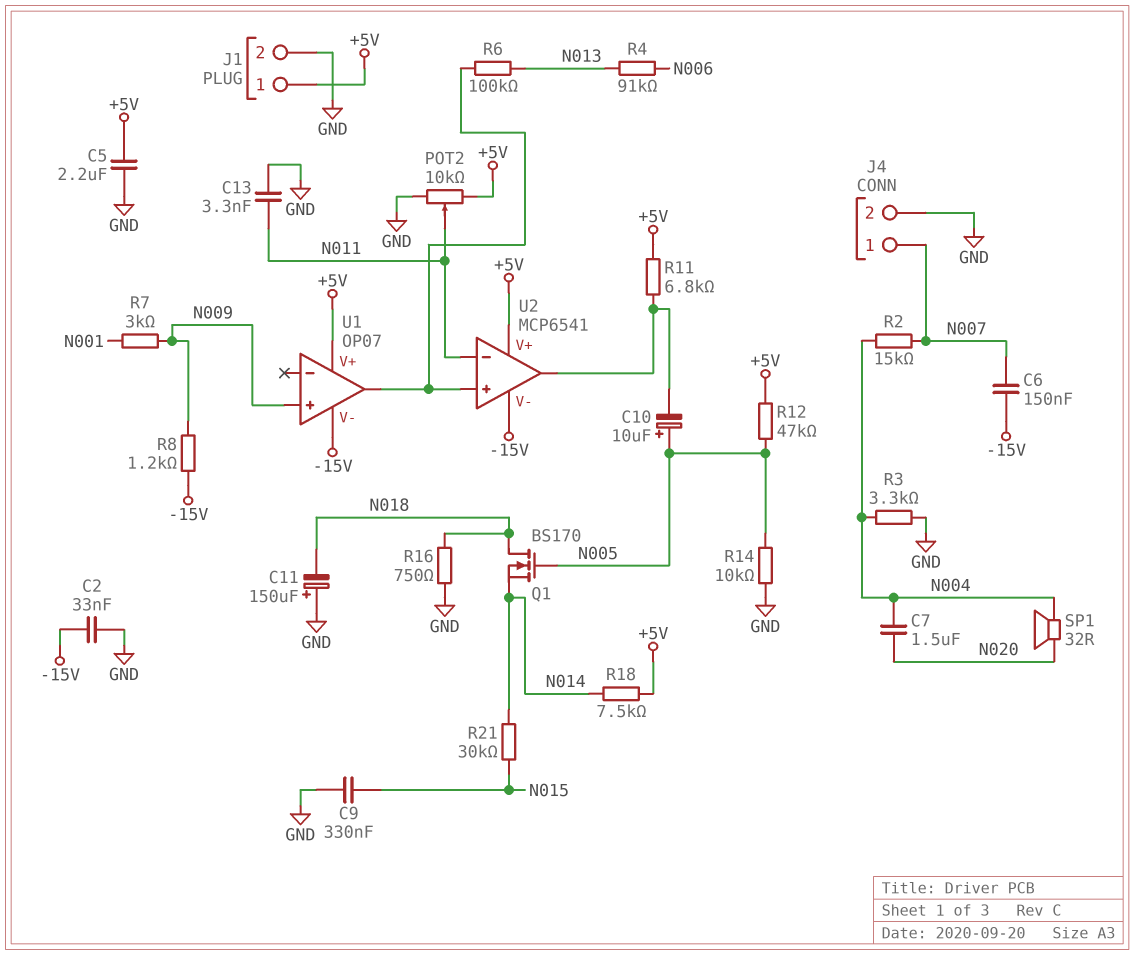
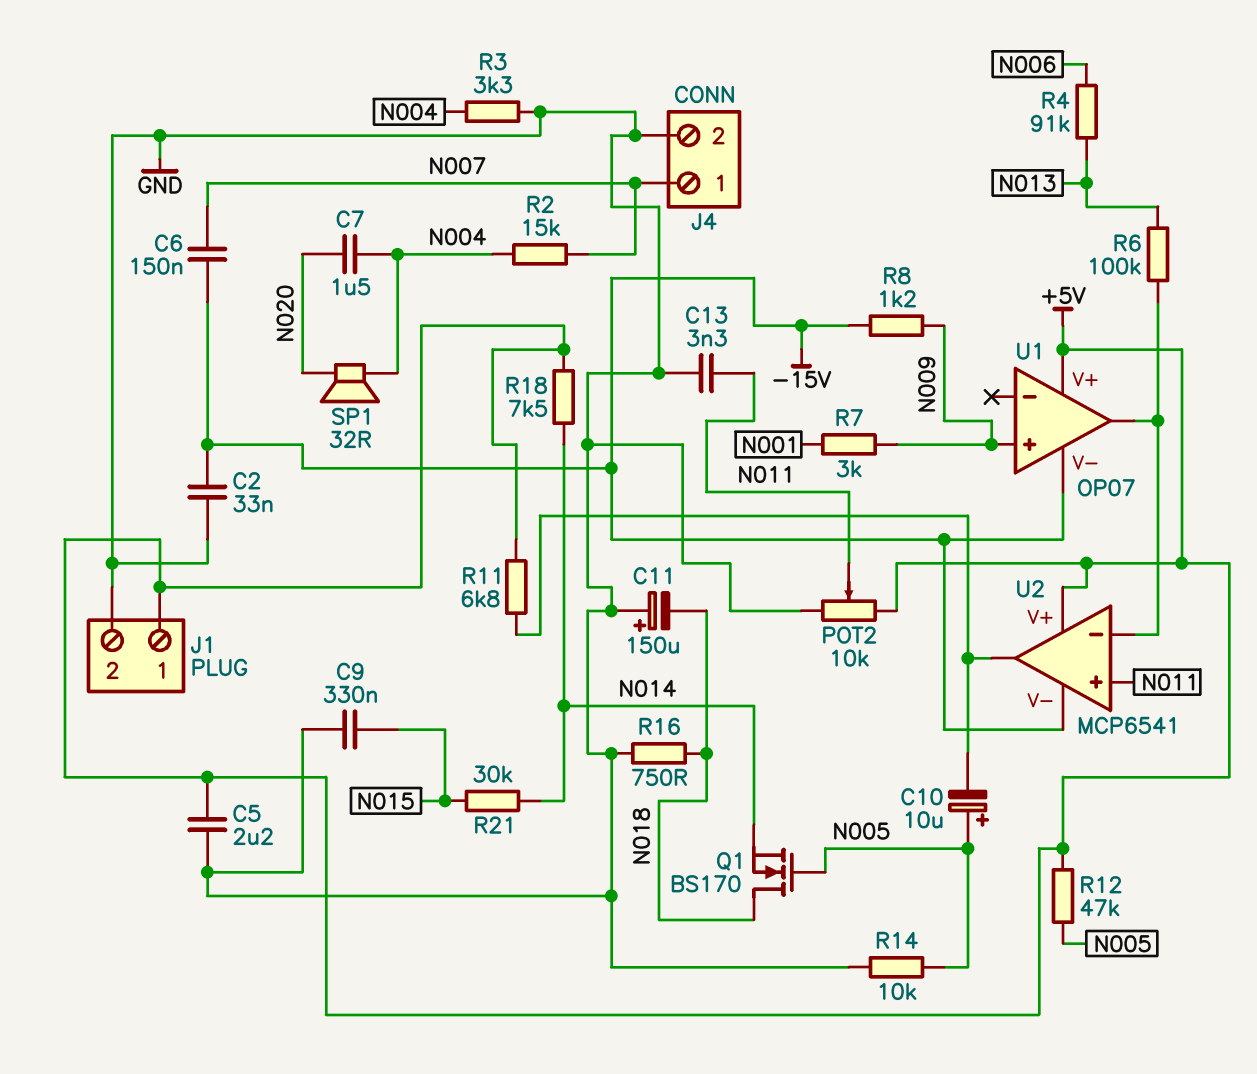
U2 pin in+: U1/out -> N011
U2 pin in-: N011 -> U1/out

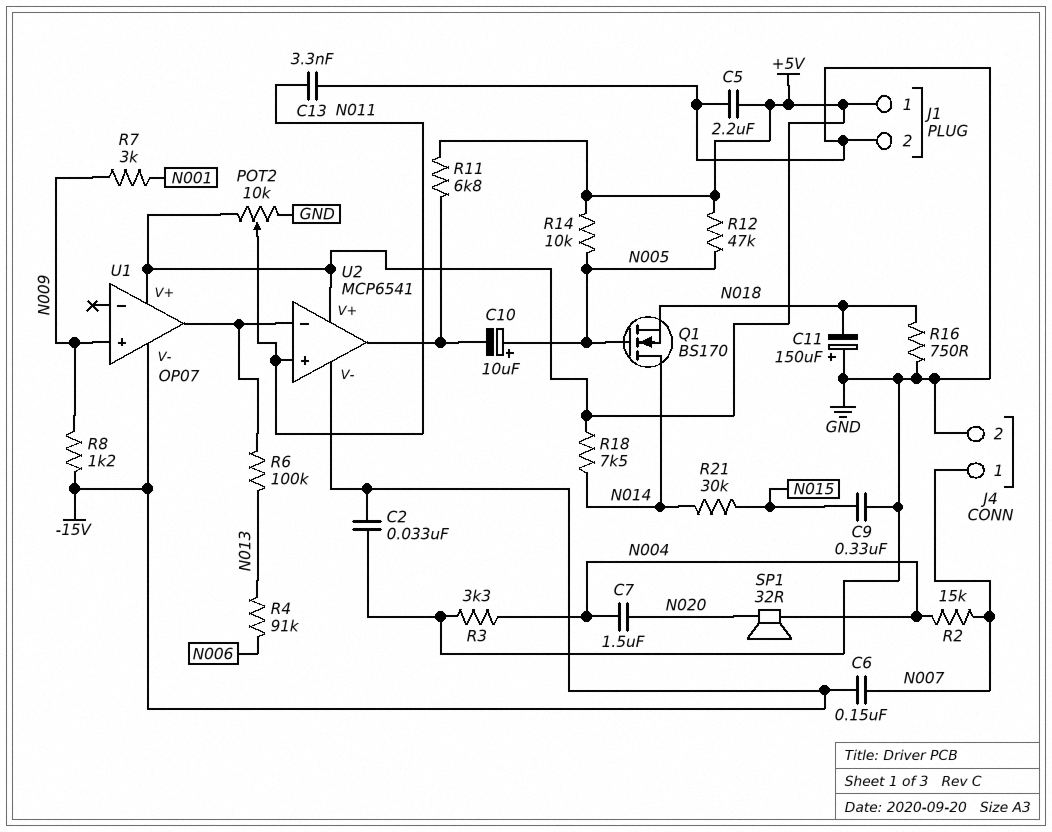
Q1: NMOS BS170 (G N005, D N018, S N014) -> NMOS BS170 (G N005, D N014, S N018)
R14: 10k (GND, N005) -> 10k (+5V, N005)

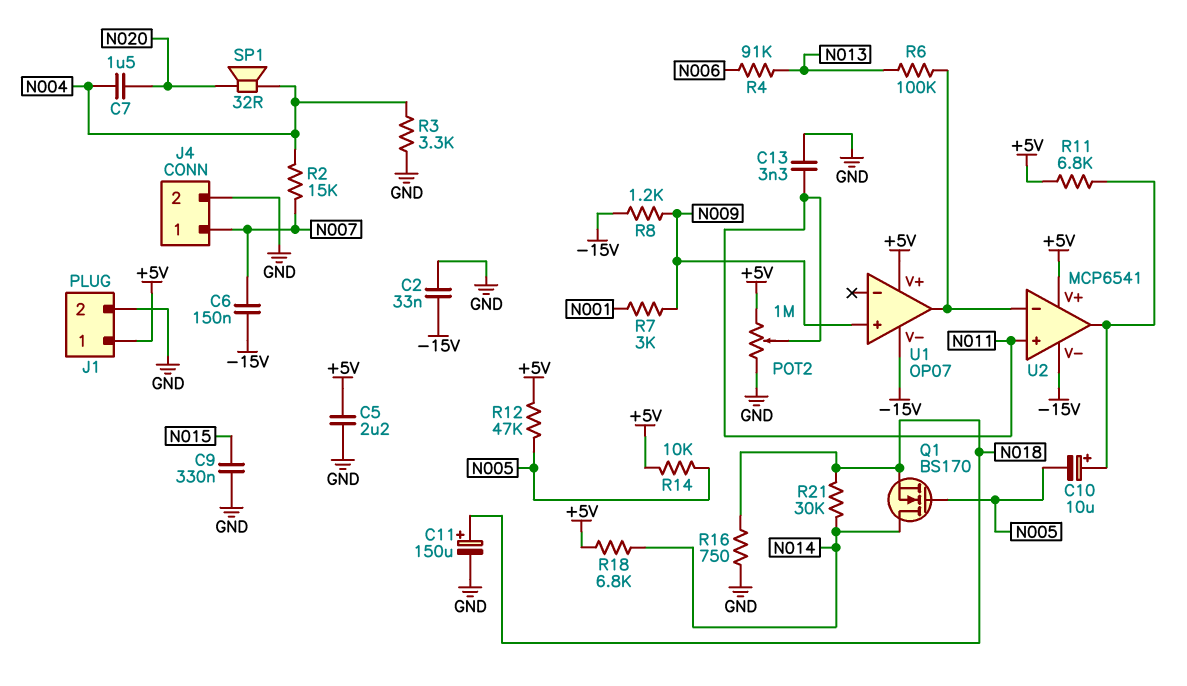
C10: 10uF (plus N005, minus U2/out) -> 10uF (plus U2/out, minus N005)
C11: 150uF (plus GND, minus N018) -> 150uF (plus N018, minus GND)
POT2: 10k (+5V, GND, wiper N011) -> 1M (+5V, GND, wiper N011)
R18: 7.5k (+5V, N014) -> 6.8k (+5V, N014)
R21: 30k (N014, N015) -> 30k (N014, N018)

